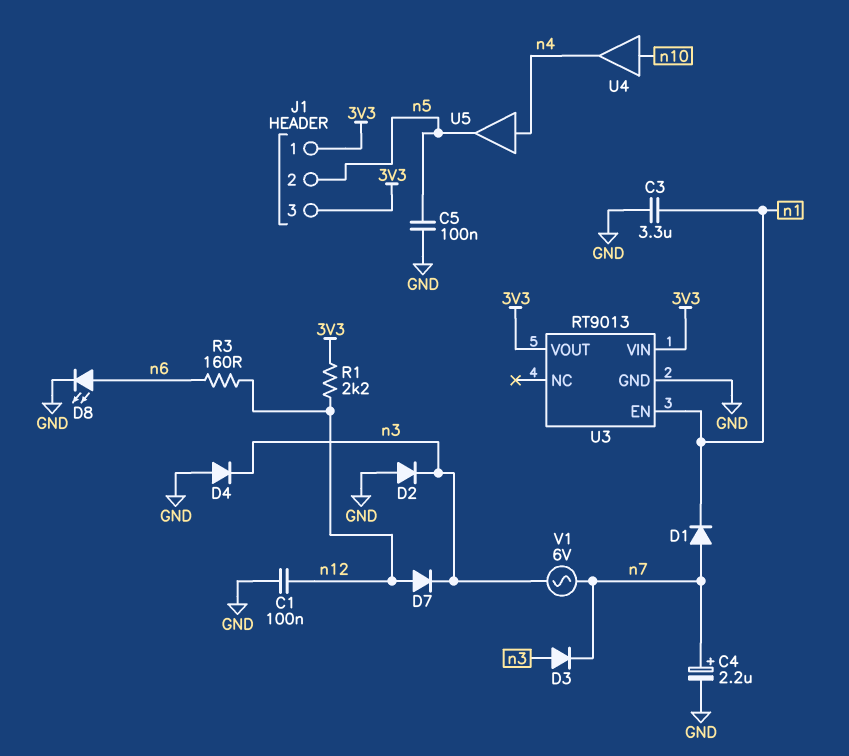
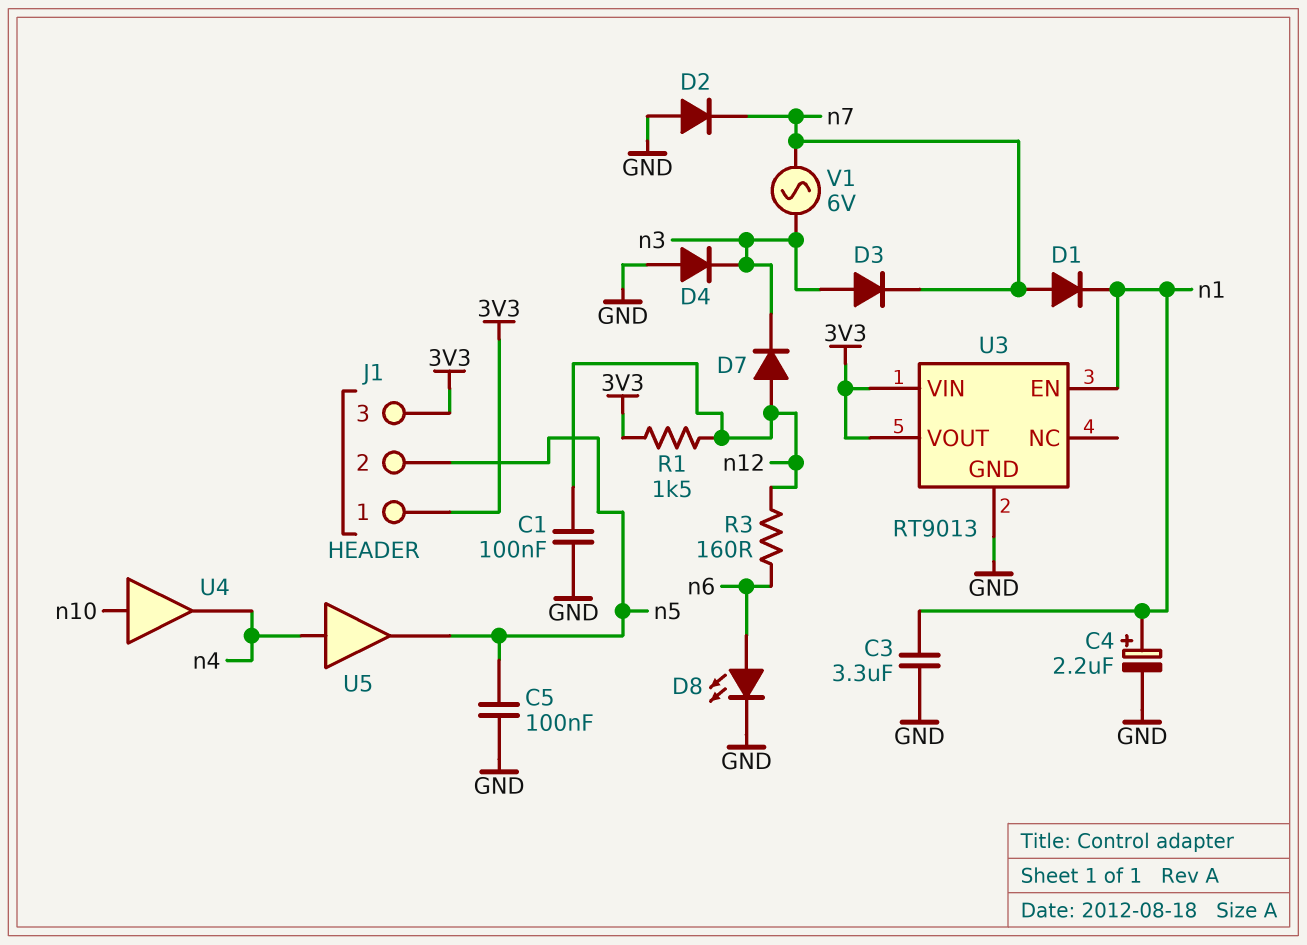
C4: 2.2uF (plus n7, minus GND) -> 2.2uF (plus n1, minus GND)
D2: diode (A GND, K n3) -> diode (A GND, K n7)
R1: 2.2k (3V3, n12) -> 1.5k (3V3, n12)

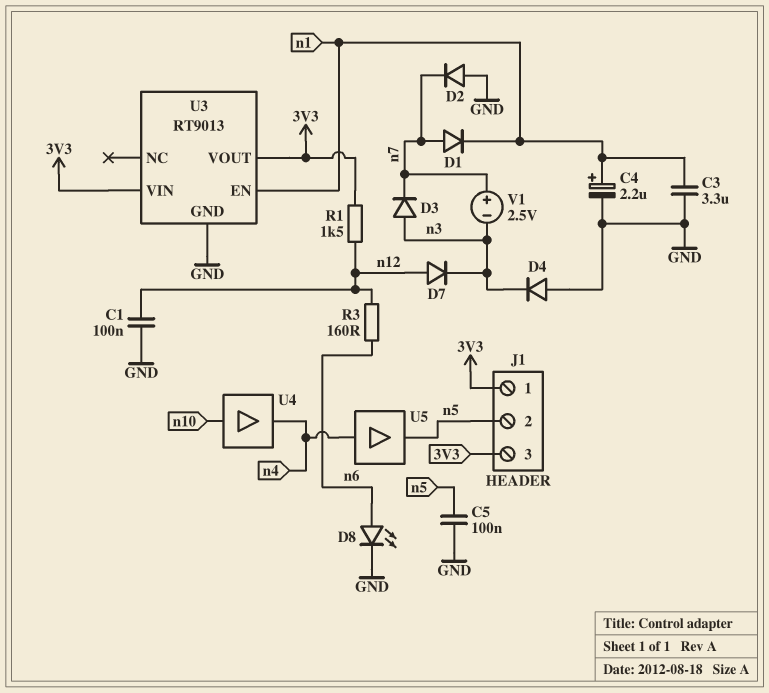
V1: AC 6V (n3, n7) -> 2.5V (plus n7, minus n3)

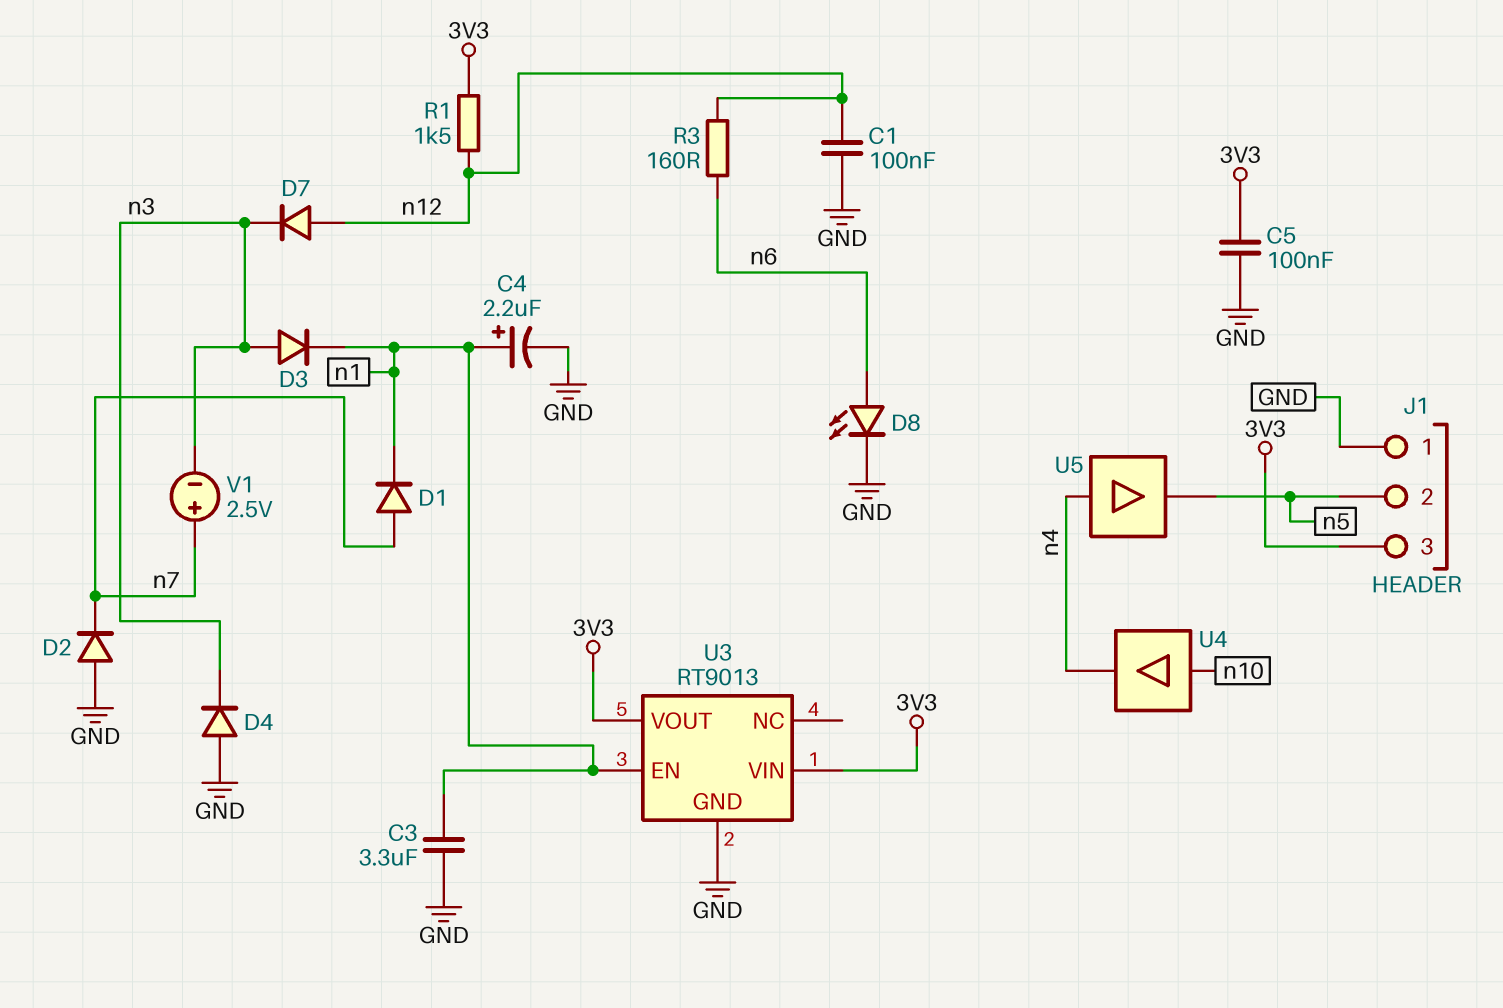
C5: 100nF (GND, n5) -> 100nF (3V3, GND)
D3: diode (A n3, K n7) -> diode (A n3, K n1)
J1 pin 1: 3V3 -> GND

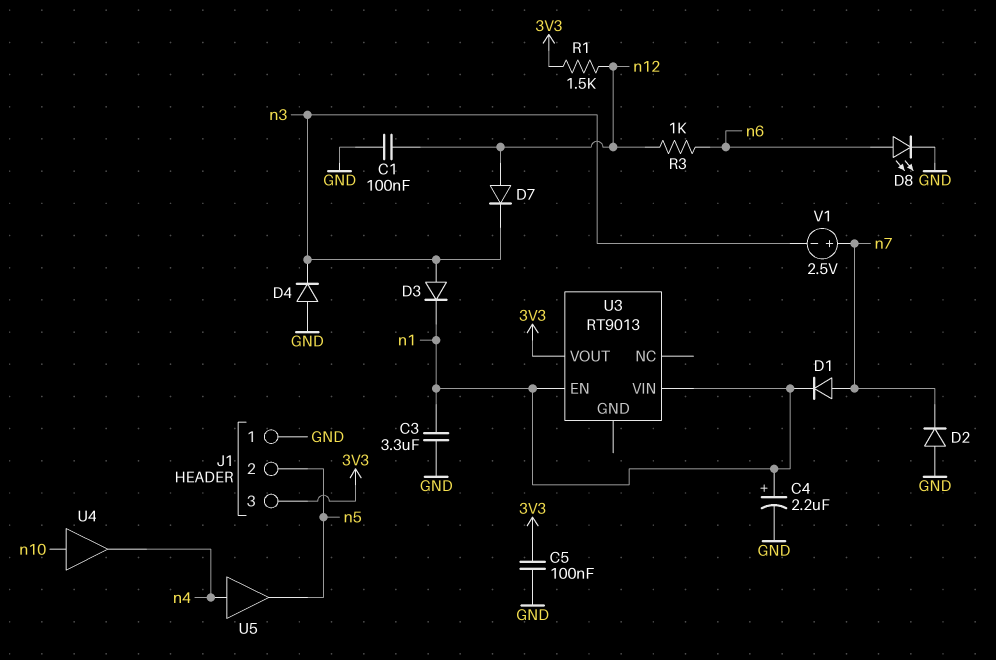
R3: 160 (n6, n12) -> 1k (n6, n12)
U3 pin GND: GND -> none
U3 pin VIN: 3V3 -> n1

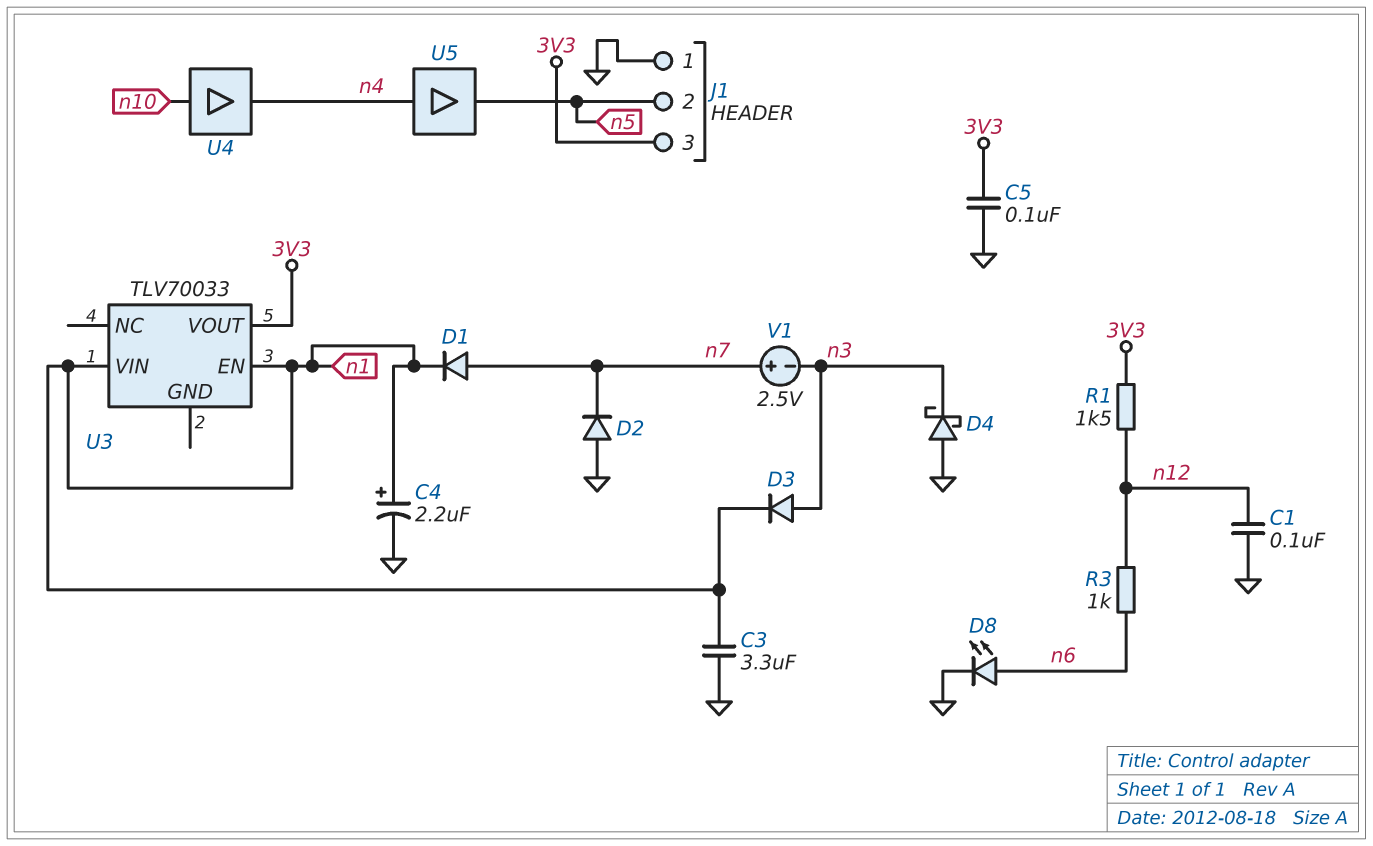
D4: diode (A GND, K n3) -> schottky (A GND, K n3)
D7: diode (A n12, K n3) -> none
U3: RT9013 -> TLV70033

